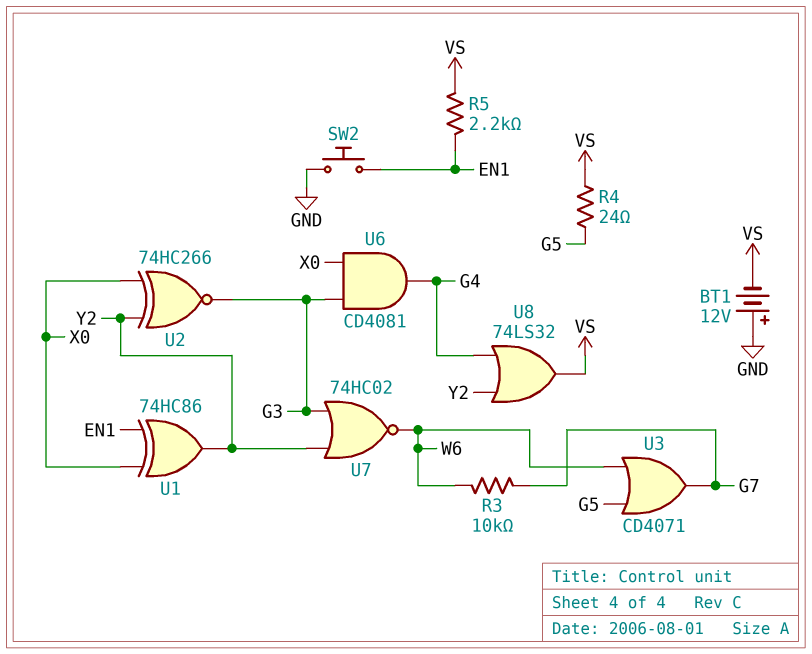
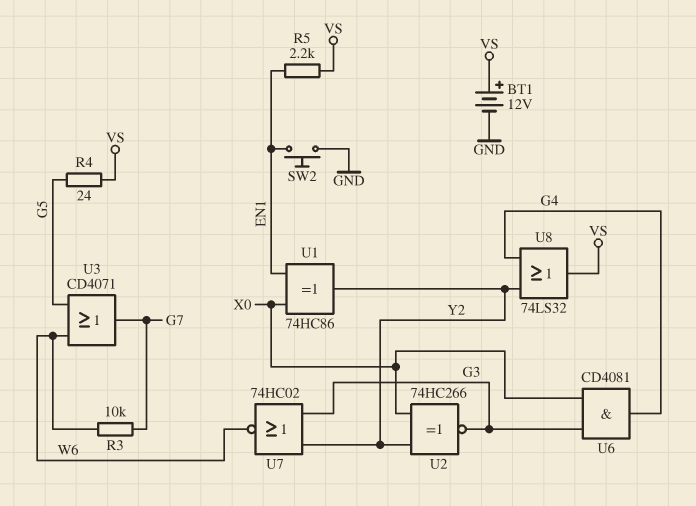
BT1: 12V (plus GND, minus VS) -> 12V (plus VS, minus GND)

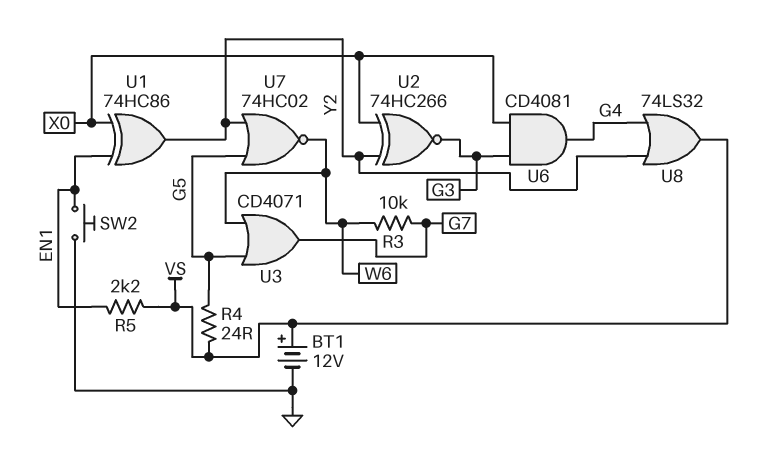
U7: NOR 74HC02 (in G3, in Y2, out W6) -> NOR 74HC02 (in G5, in Y2, out W6)

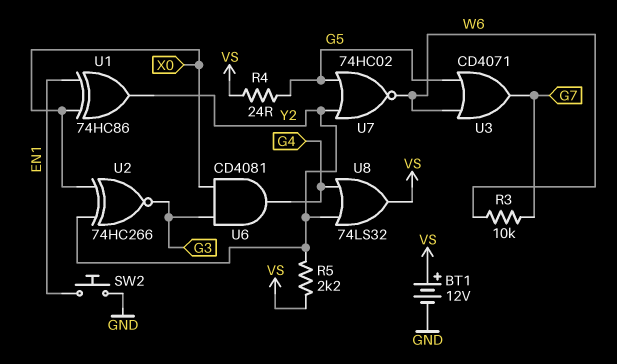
R5: 2.2k (EN1, VS) -> 2.2k (VS, Y2)

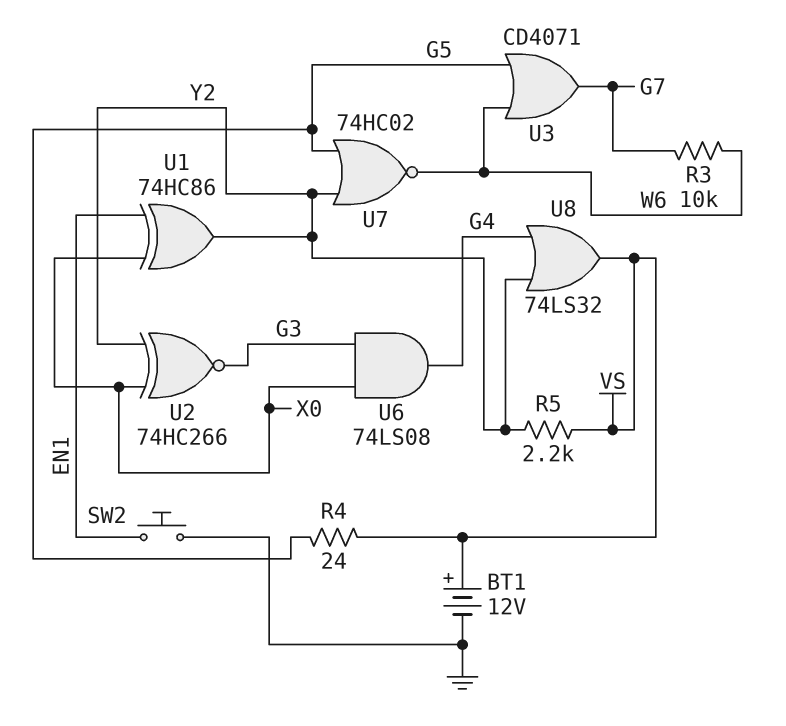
U6: AND CD4081 (in G3, in X0, out G4) -> AND 74LS08 (in G3, in X0, out G4)

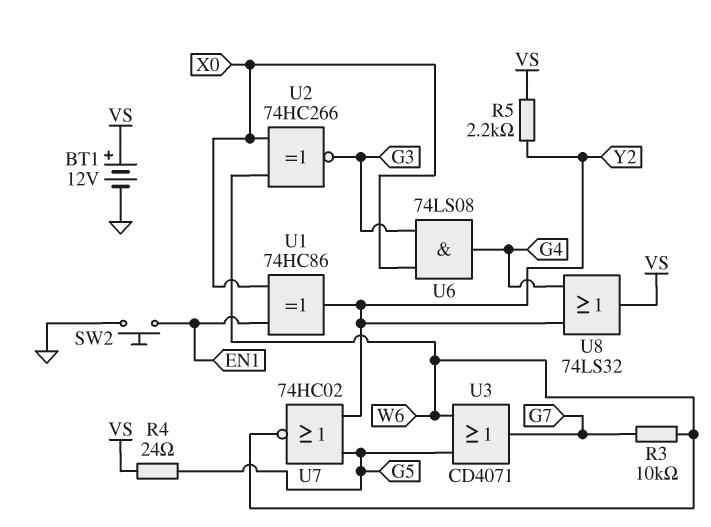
U2: XNOR 74HC266 (in X0, in Y2, out G3) -> XNOR 74HC266 (in W6, in X0, out G3)

